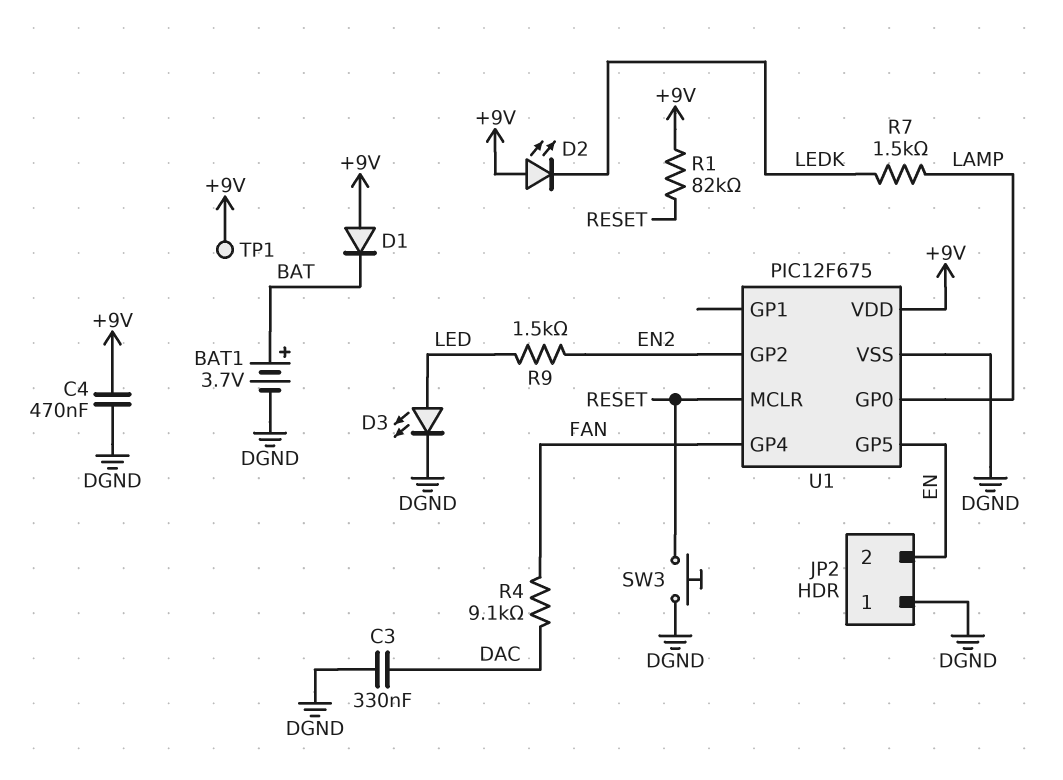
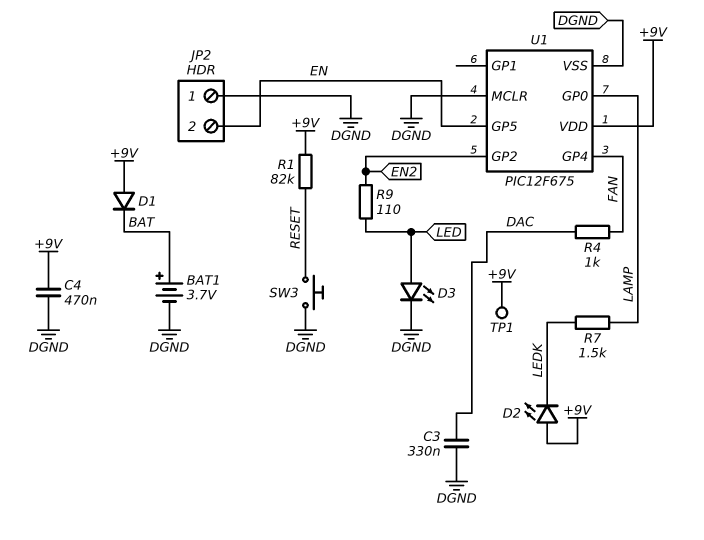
R4: 9.1k (DAC, FAN) -> 1k (DAC, FAN)
R9: 1.5k (EN2, LED) -> 110 (EN2, LED)
U1 pin MCLR: RESET -> DGND

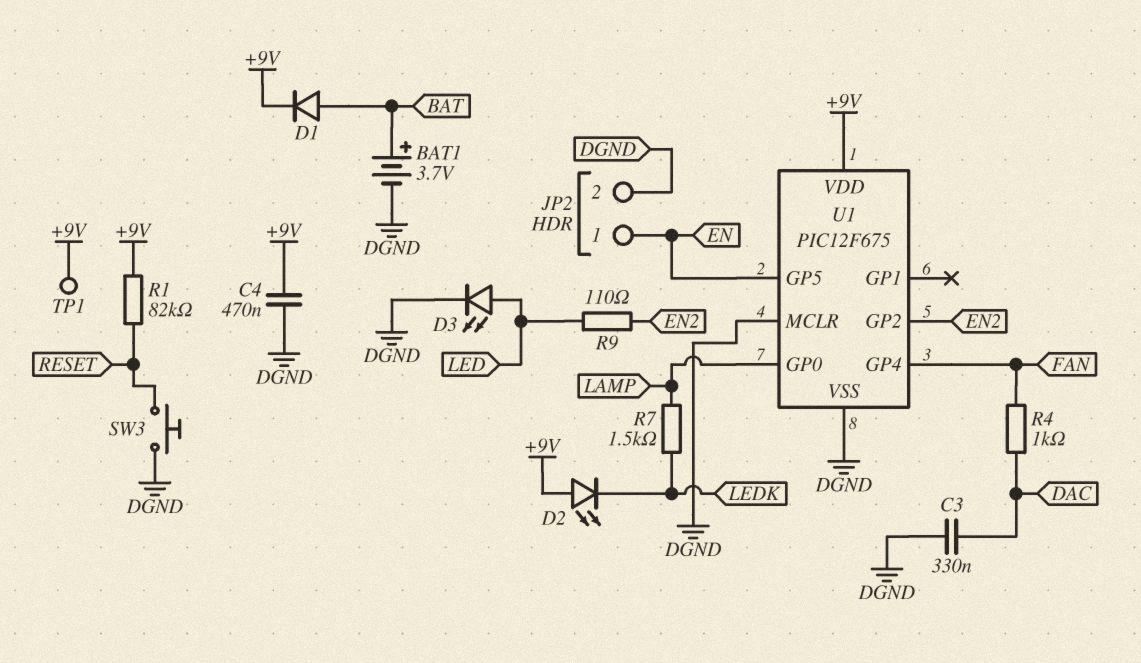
D1: diode (A +9V, K BAT) -> diode (A BAT, K +9V)
JP2 pin 1: DGND -> EN
JP2 pin 2: EN -> DGND

